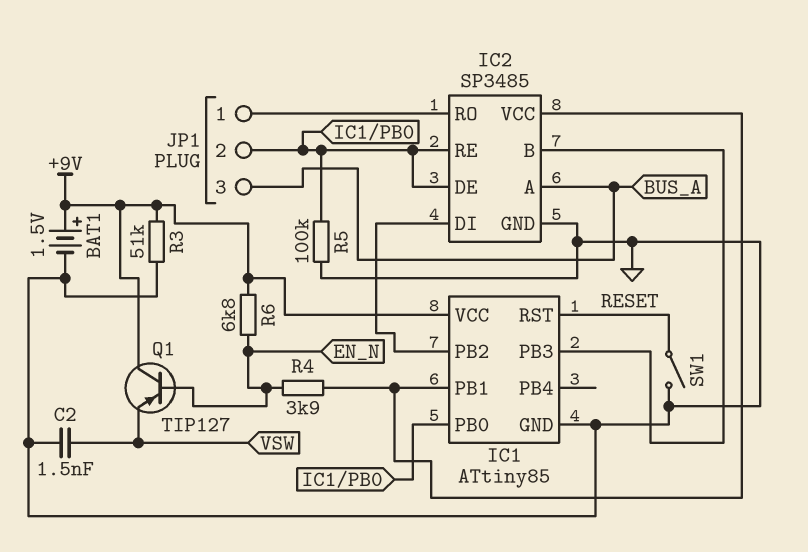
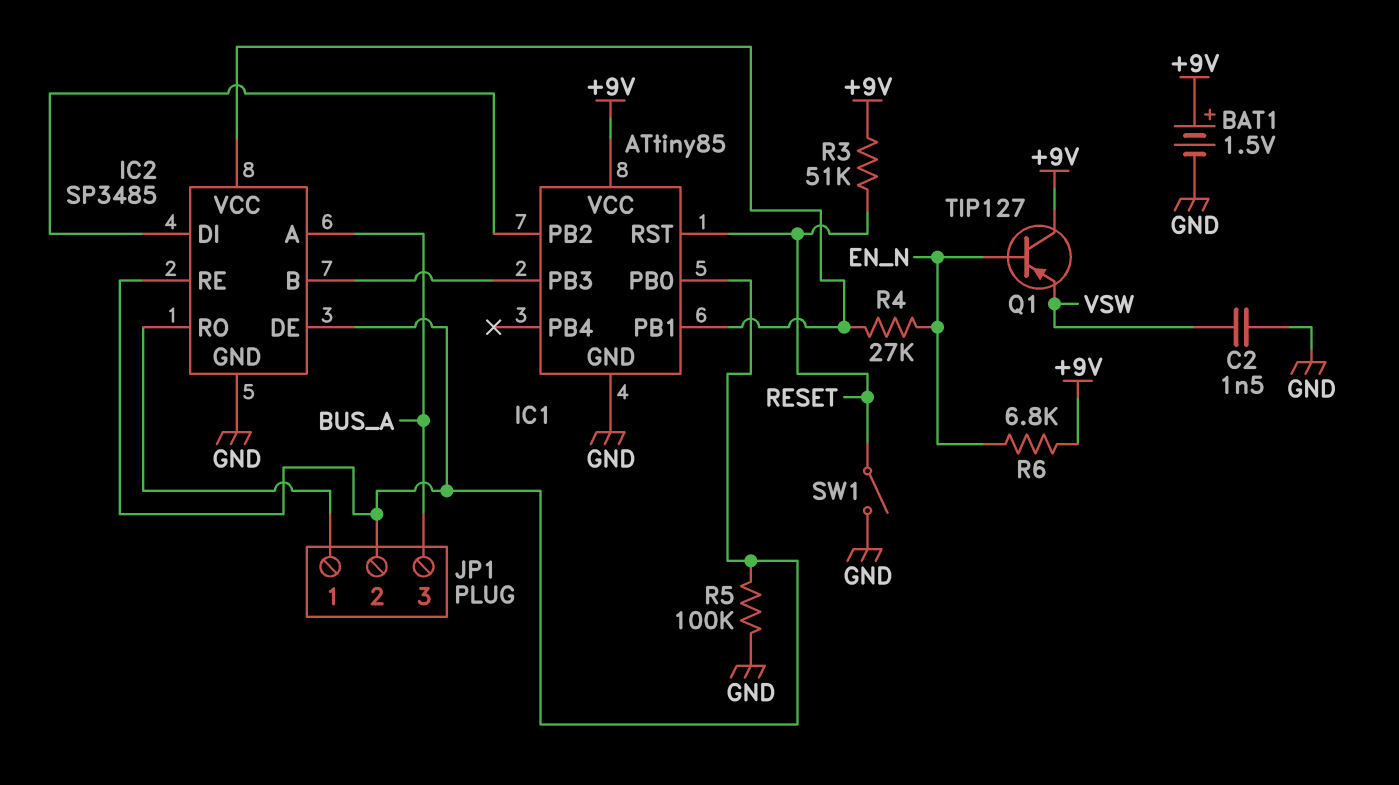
R3: 51k (+9V, GND) -> 51k (+9V, RESET)
R4: 3.9k (EN_N, IC1/PB1) -> 27k (EN_N, IC1/PB1)

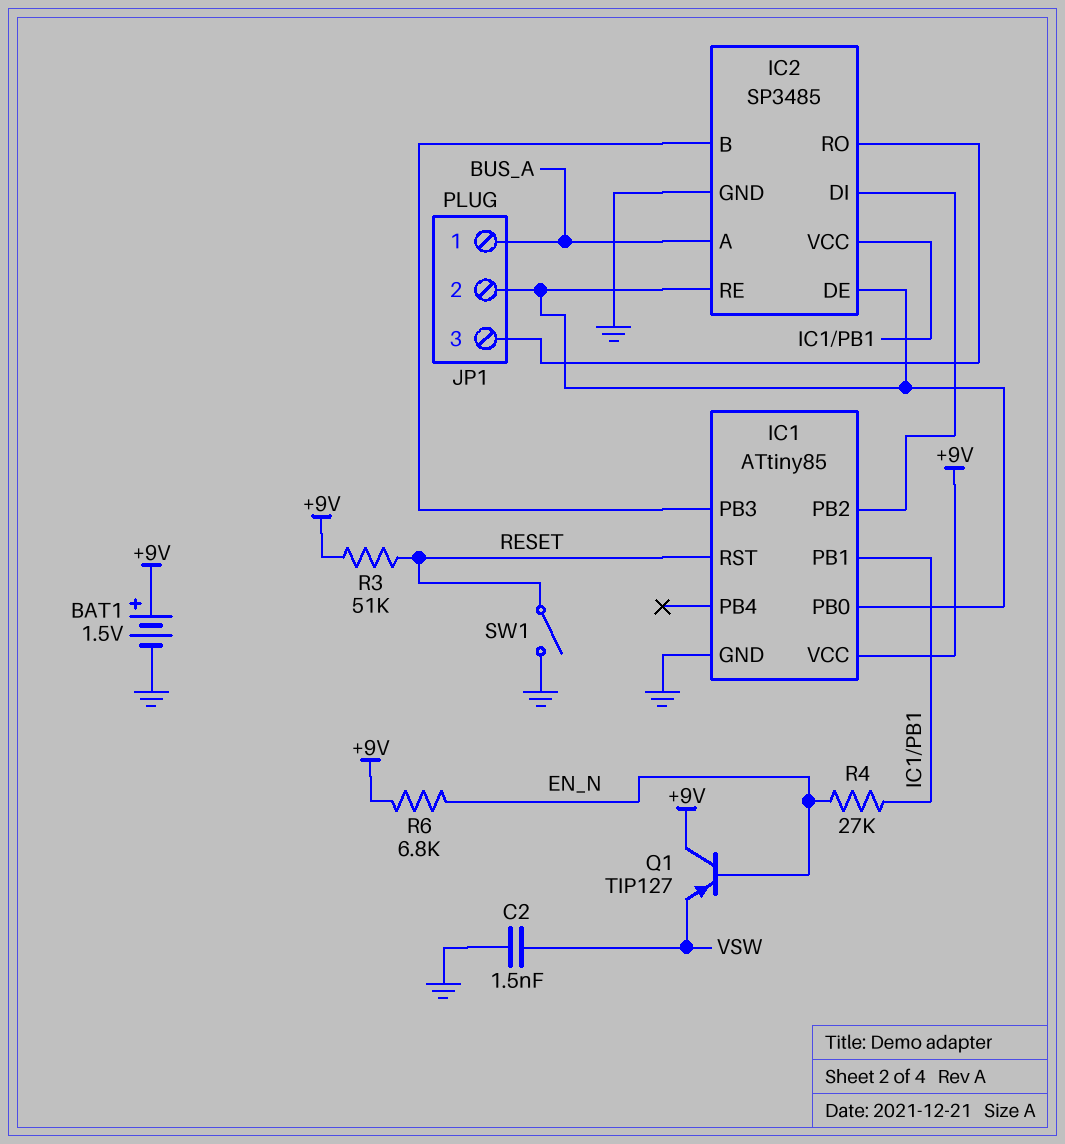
JP1 pin 1: IC2/RO -> BUS_A
JP1 pin 3: BUS_A -> IC2/RO
R5: 100k (GND, IC1/PB0) -> none

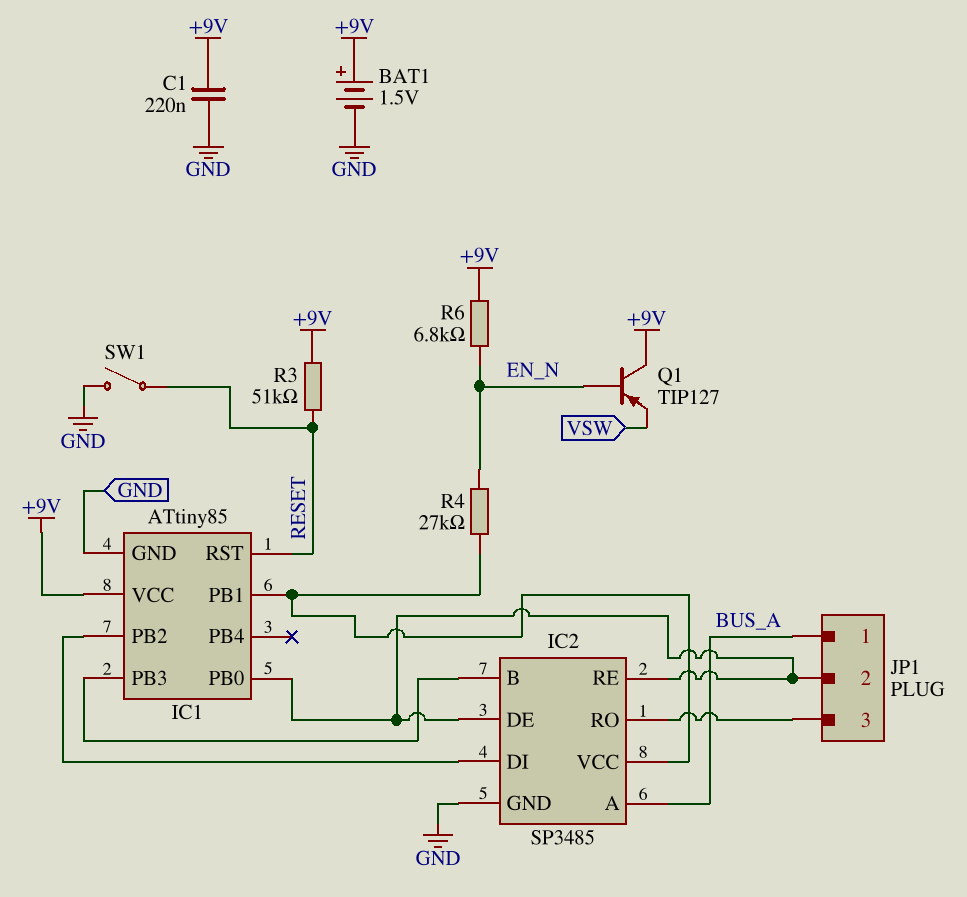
C1: none -> 220nF (+9V, GND)
C2: 1.5nF (GND, VSW) -> none

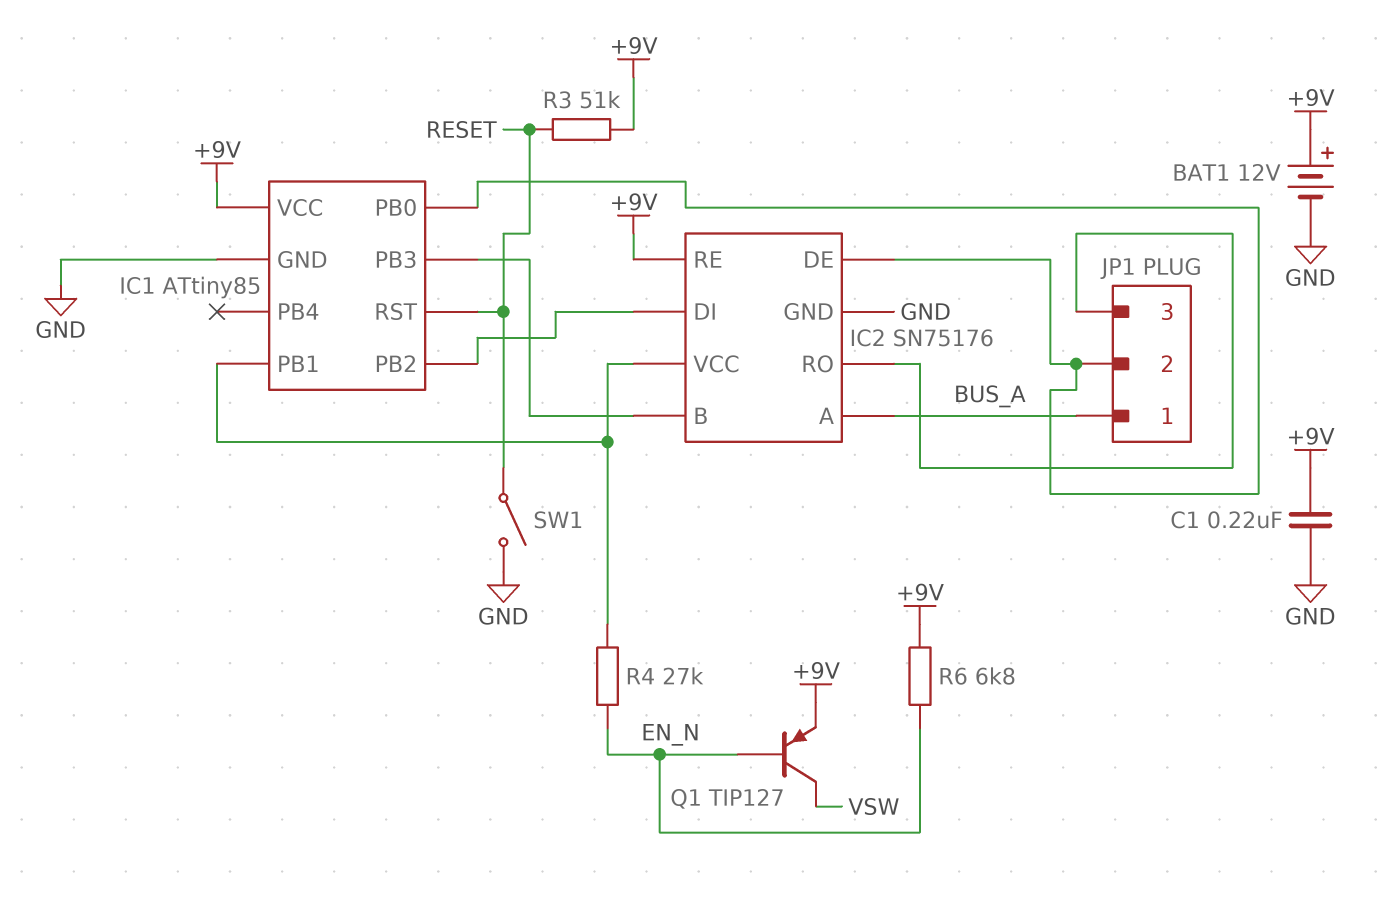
BAT1: 1.5V (plus +9V, minus GND) -> 12V (plus +9V, minus GND)
IC2: SP3485 -> SN75176
IC2 pin RE: IC1/PB0 -> +9V
Q1: PNP TIP127 (B EN_N, C +9V, E VSW) -> PNP TIP127 (B EN_N, C VSW, E +9V)

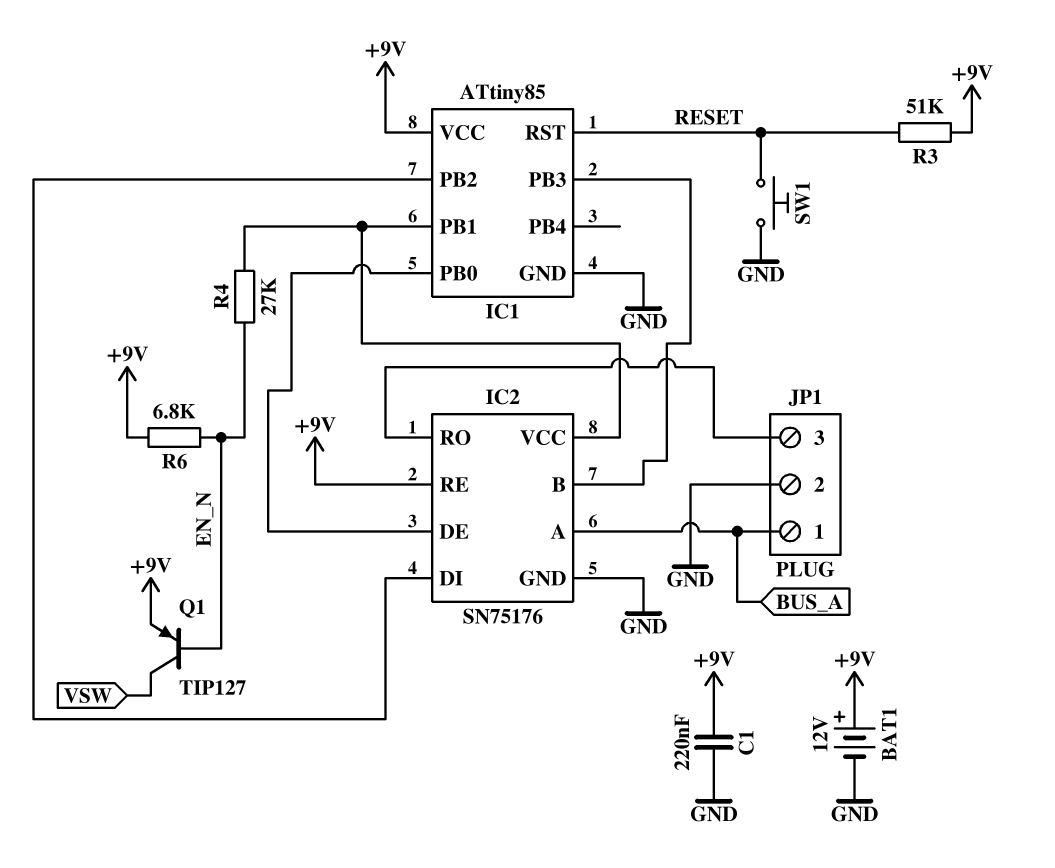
JP1 pin 2: IC1/PB0 -> GND
SW1: switch (GND, RESET) -> button (GND, RESET)

